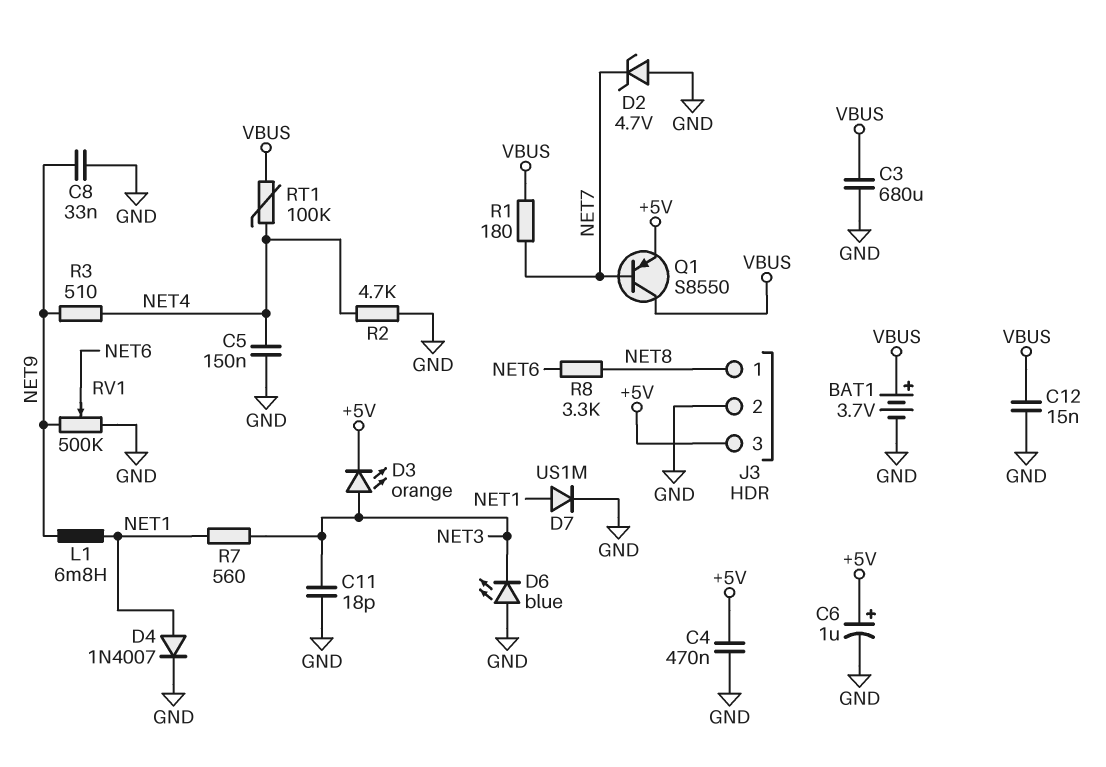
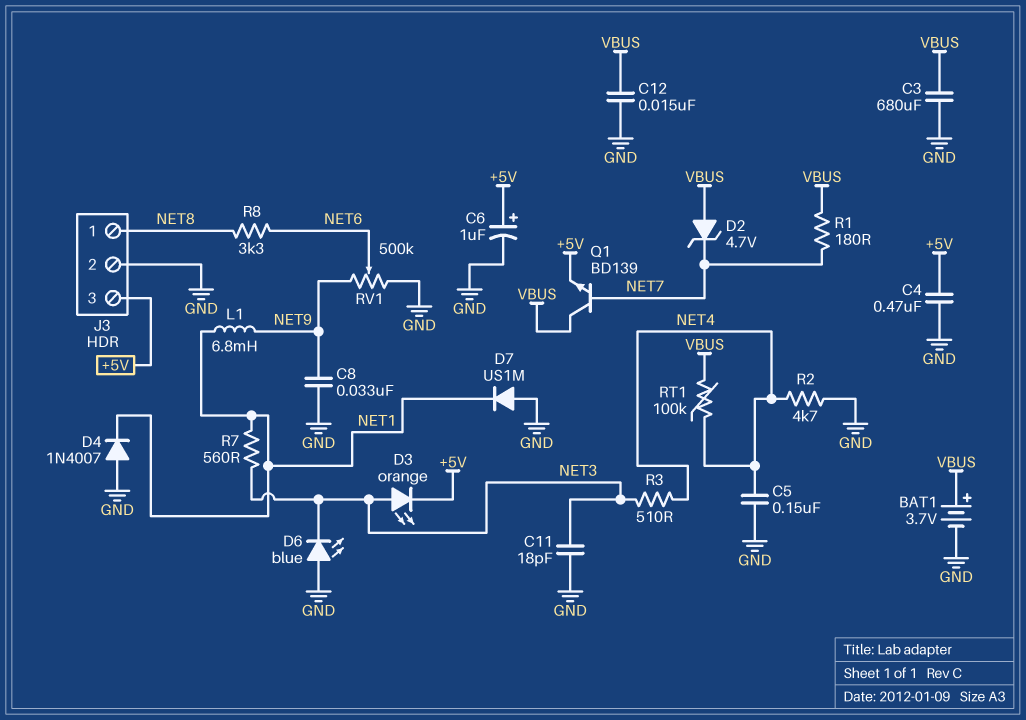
D2: zener 4.7V (A GND, K NET7) -> zener 4.7V (A VBUS, K NET7)
D4: diode 1N4007 (A NET1, K GND) -> diode 1N4007 (A GND, K NET1)
D7: diode US1M (A NET1, K GND) -> diode US1M (A GND, K NET1)
Q1: PNP S8550 (B NET7, C VBUS, E +5V) -> NPN BD139 (B NET7, C VBUS, E +5V)
R3: 510 (NET4, NET9) -> 510 (NET3, NET4)

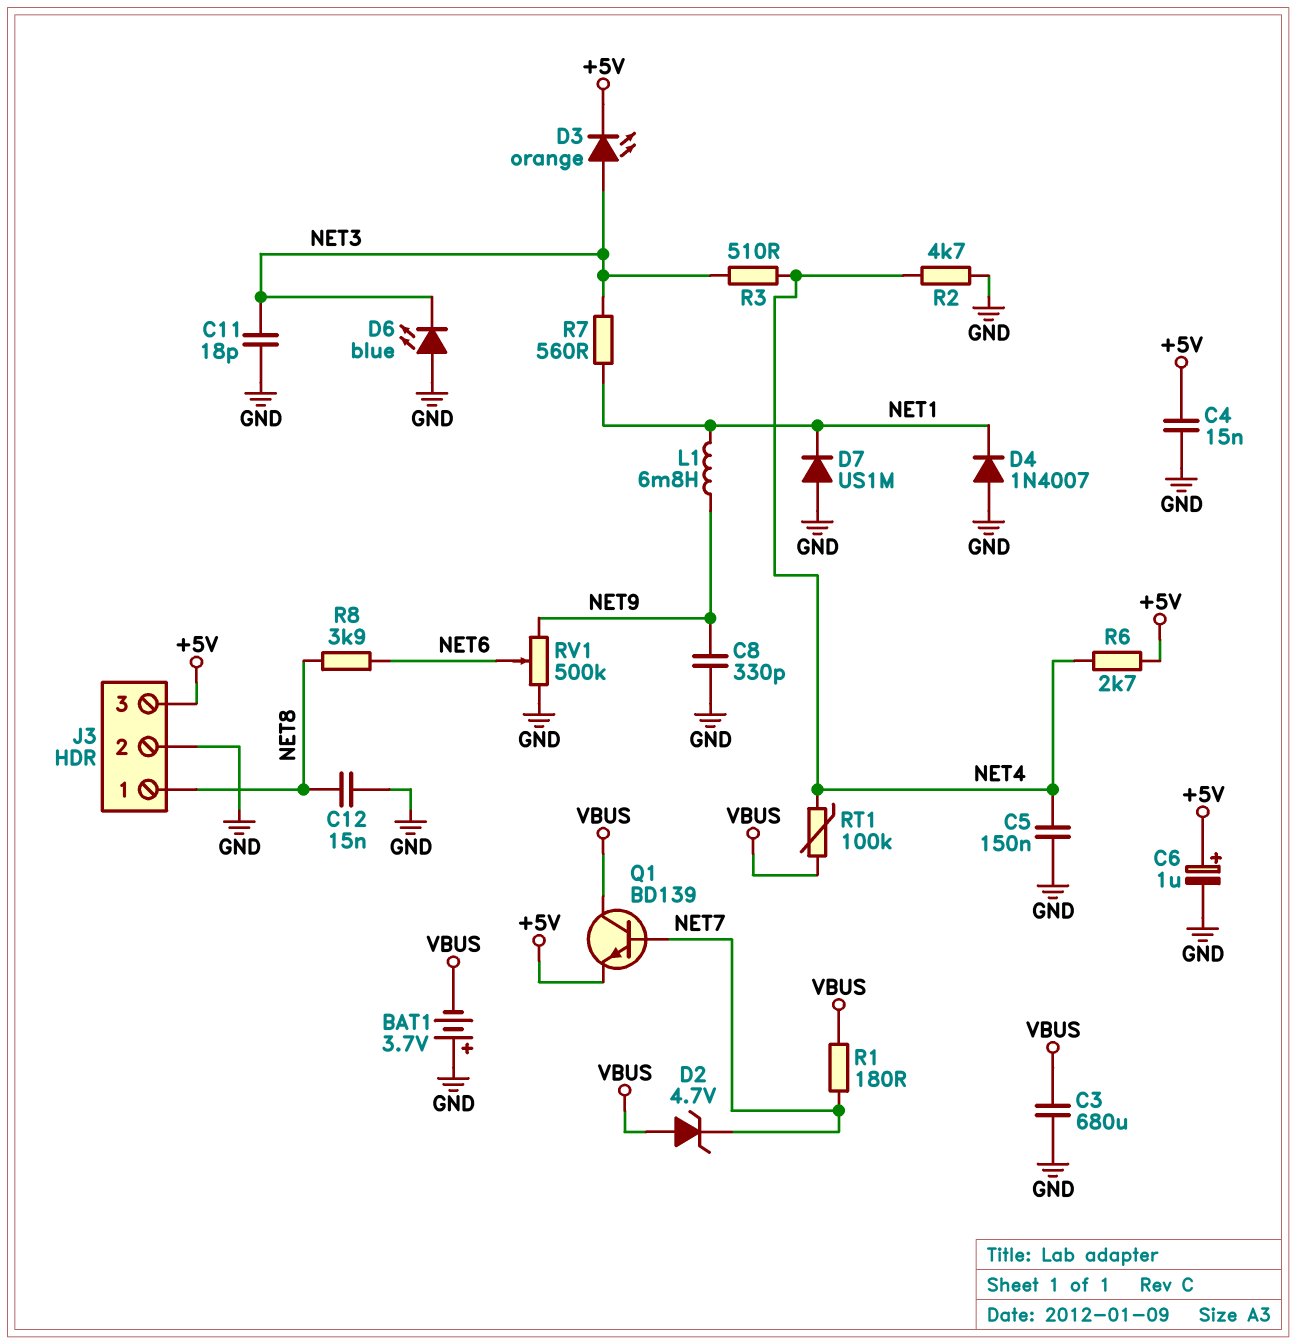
BAT1: 3.7V (plus VBUS, minus GND) -> 3.7V (plus GND, minus VBUS)
C4: 470nF (+5V, GND) -> 15nF (+5V, GND)
C8: 33nF (GND, NET9) -> 330pF (GND, NET9)
C12: 15nF (GND, VBUS) -> 15nF (GND, NET8)
R6: none -> 2.7k (+5V, NET4)
R8: 3.3k (NET6, NET8) -> 3.9k (NET6, NET8)

